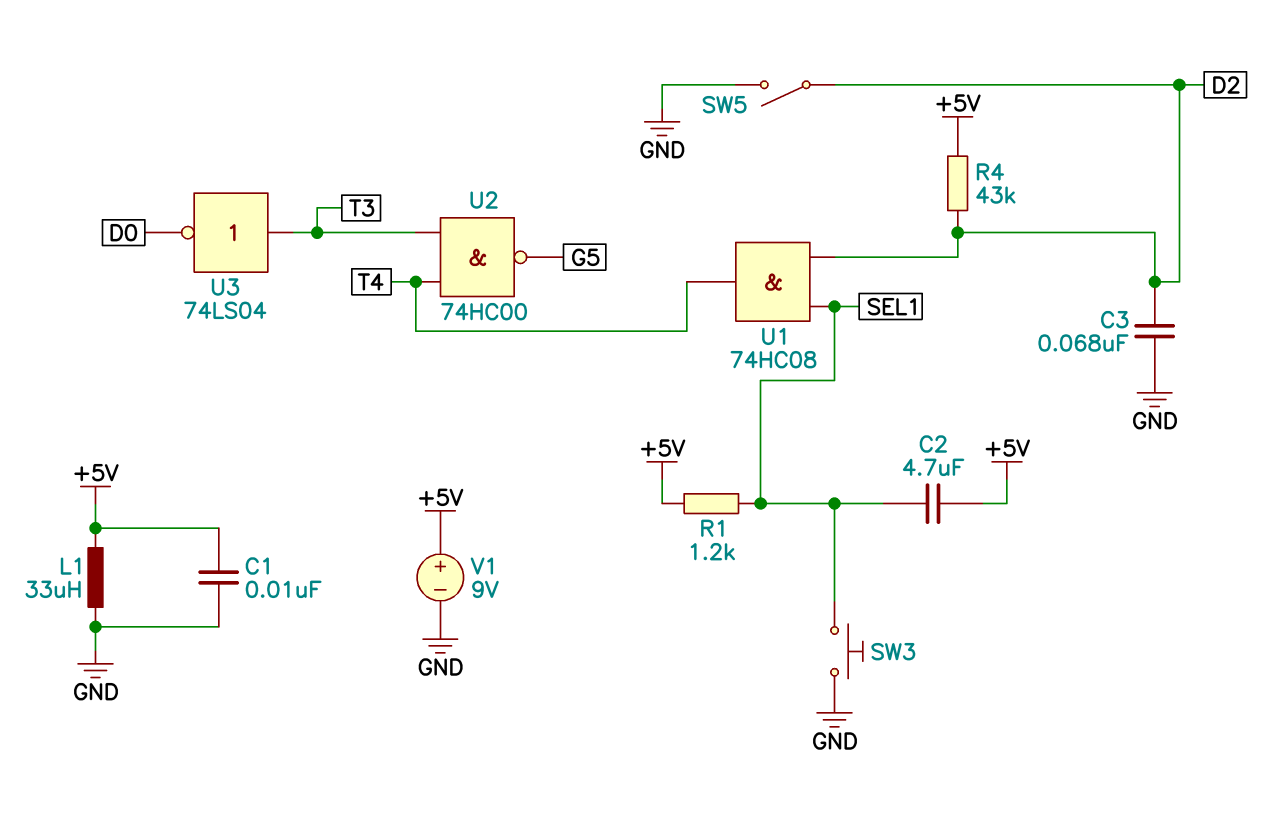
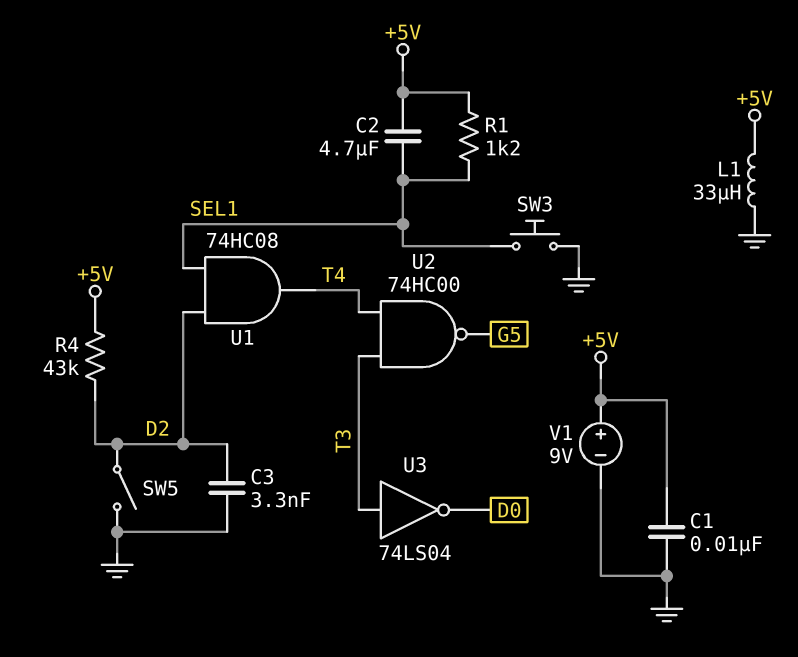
C3: 68nF (D2, GND) -> 3.3nF (D2, GND)

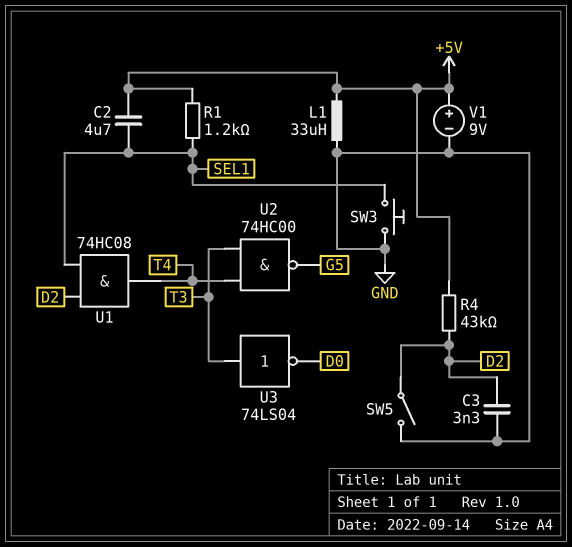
C1: 10nF (+5V, GND) -> none

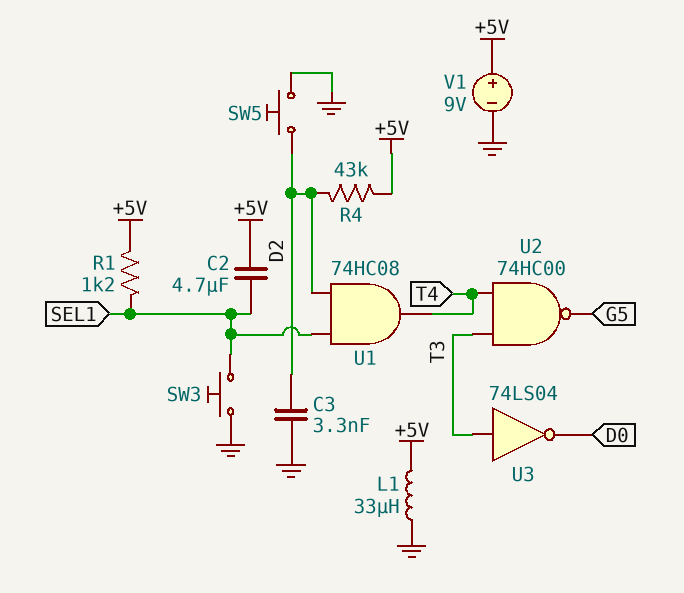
SW5: switch (D2, GND) -> button (D2, GND)

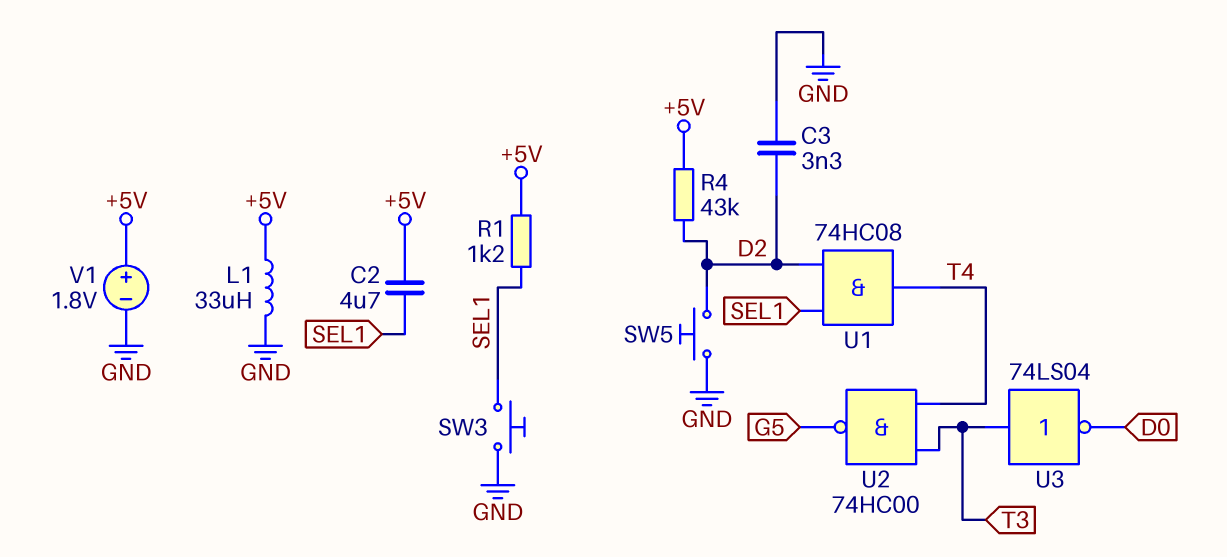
V1: 9V (plus +5V, minus GND) -> 1.8V (plus +5V, minus GND)

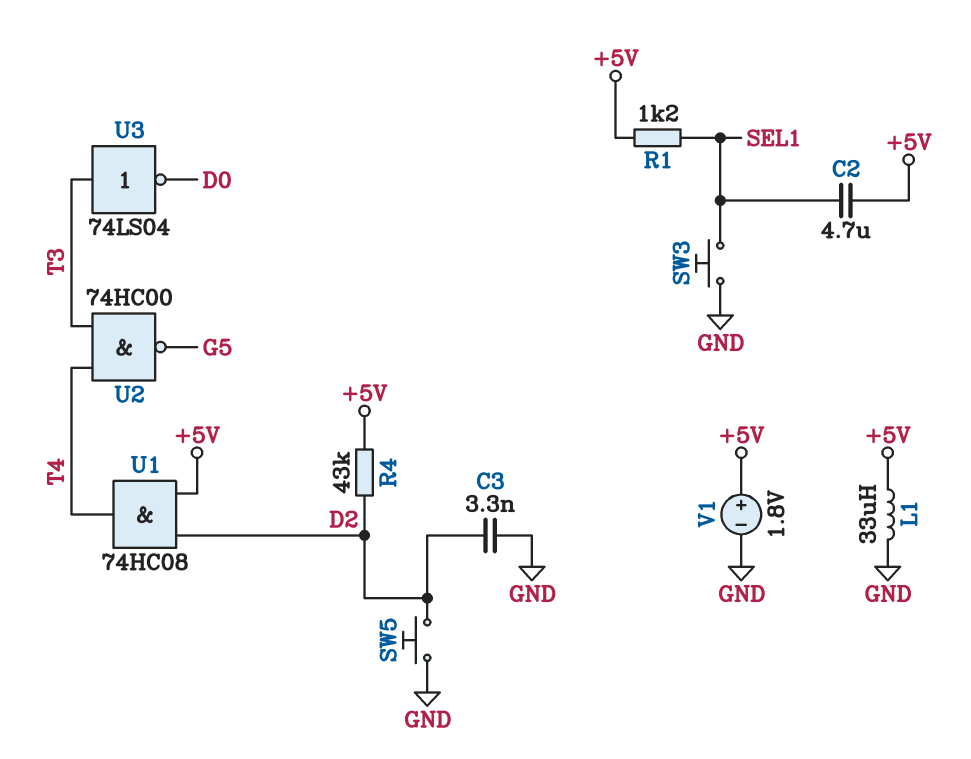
U1: AND 74HC08 (in D2, in SEL1, out T4) -> AND 74HC08 (in +5V, in D2, out T4)

